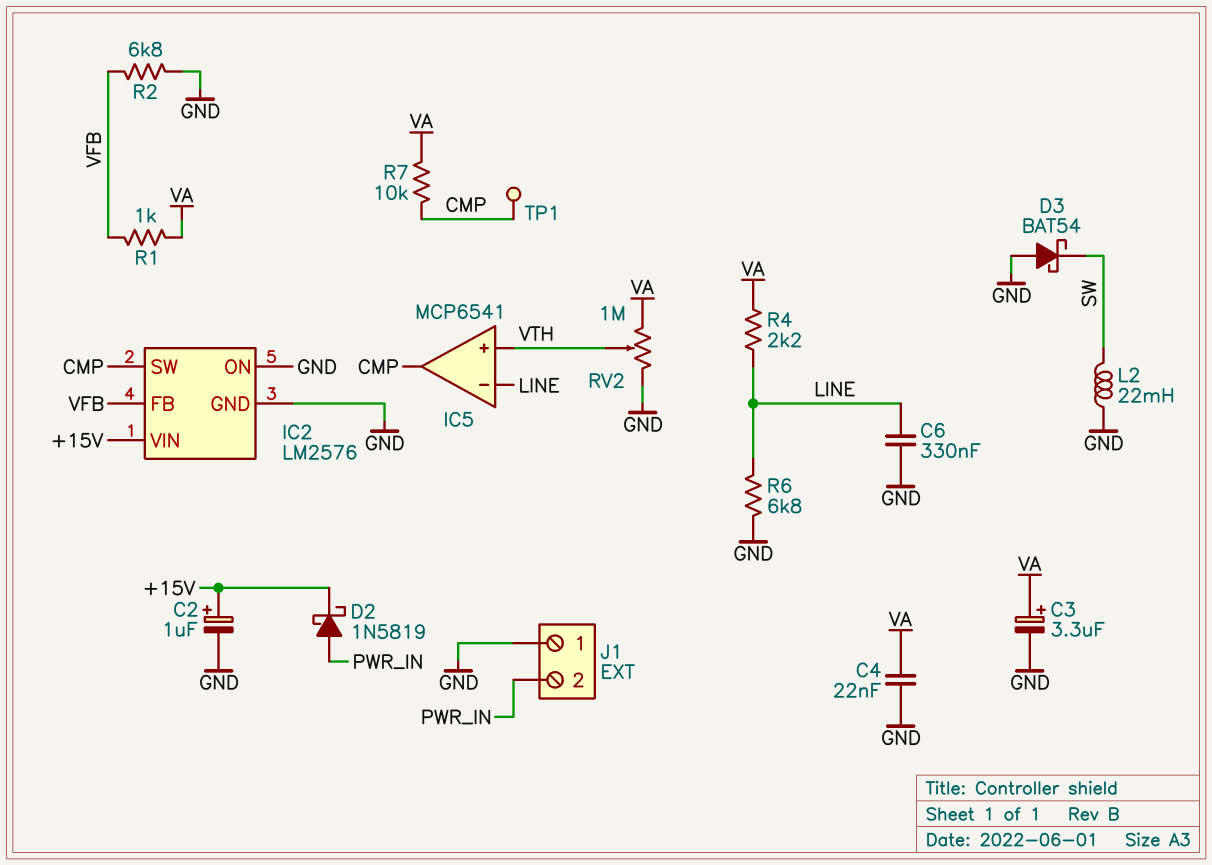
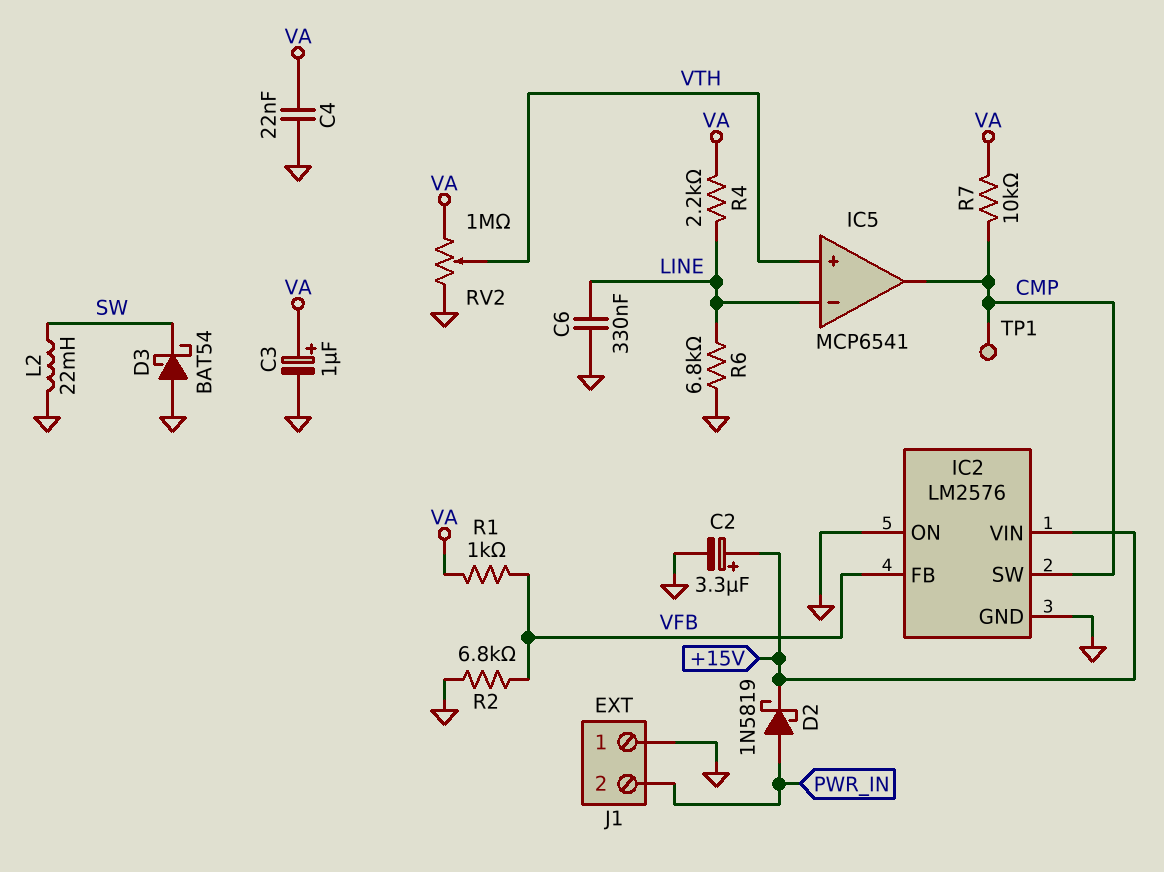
C2: 1uF (plus +15V, minus GND) -> 3.3uF (plus +15V, minus GND)
C3: 3.3uF (plus VA, minus GND) -> 1uF (plus VA, minus GND)

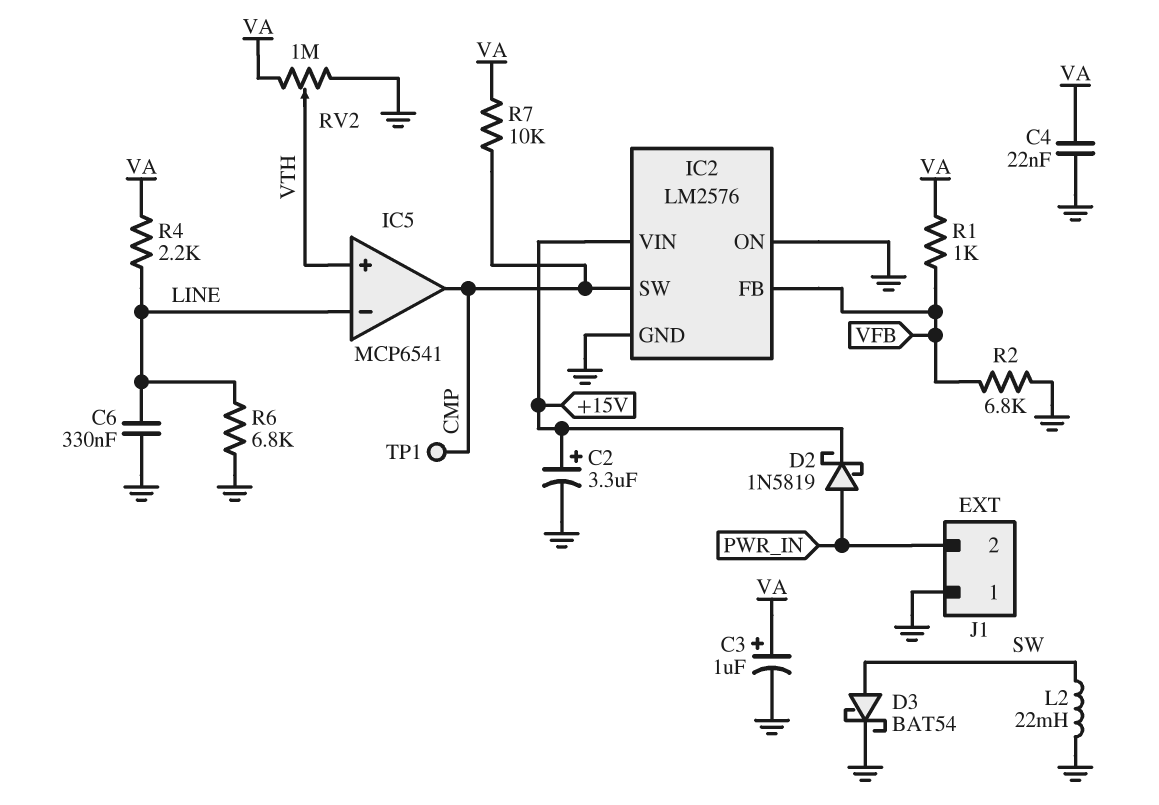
D3: schottky BAT54 (A GND, K SW) -> schottky BAT54 (A SW, K GND)

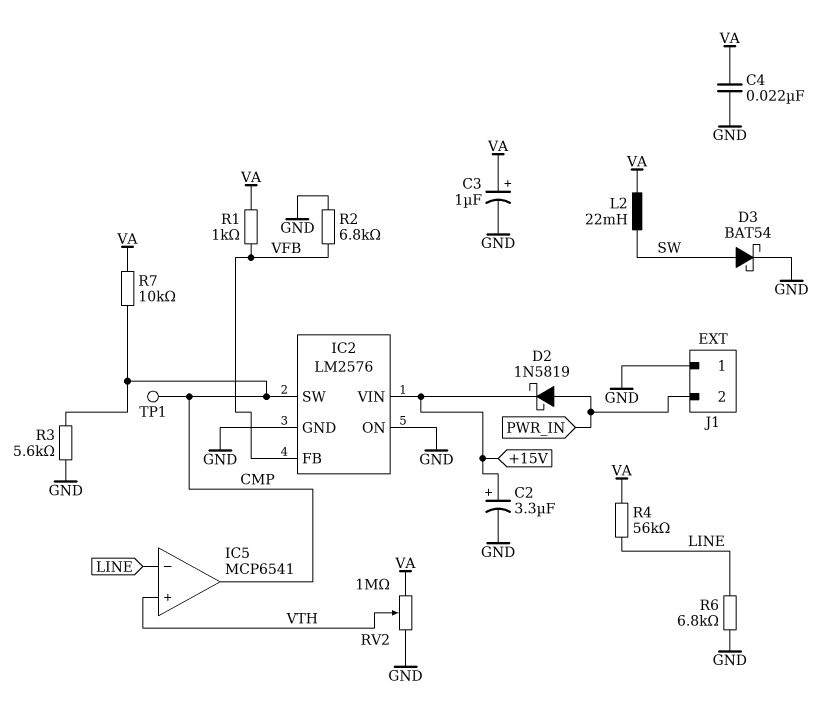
C6: 330nF (GND, LINE) -> none
L2: 22mH (GND, SW) -> 22mH (SW, VA)
R3: none -> 5.6k (CMP, GND)
R4: 2.2k (LINE, VA) -> 56k (LINE, VA)

